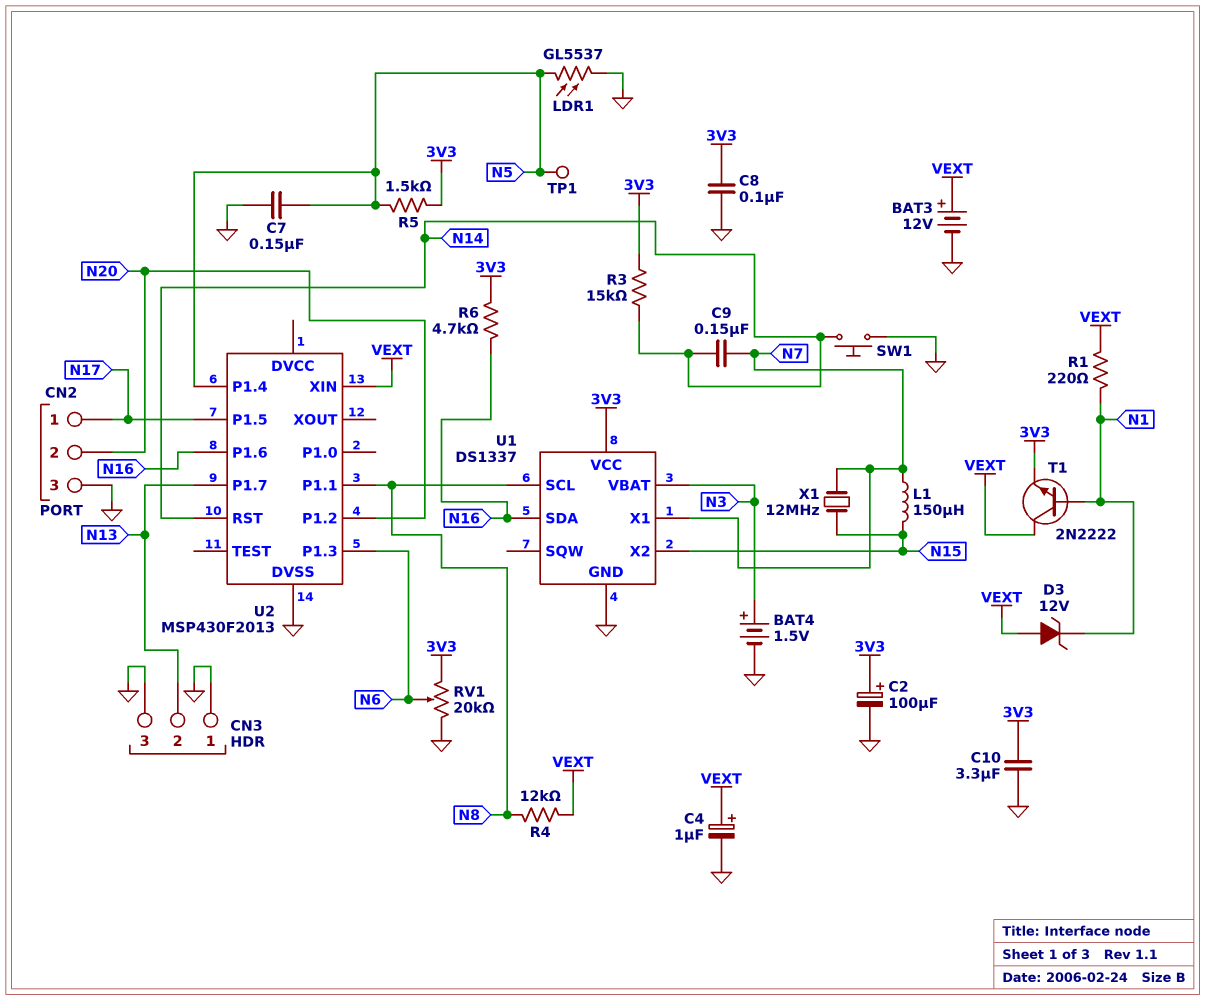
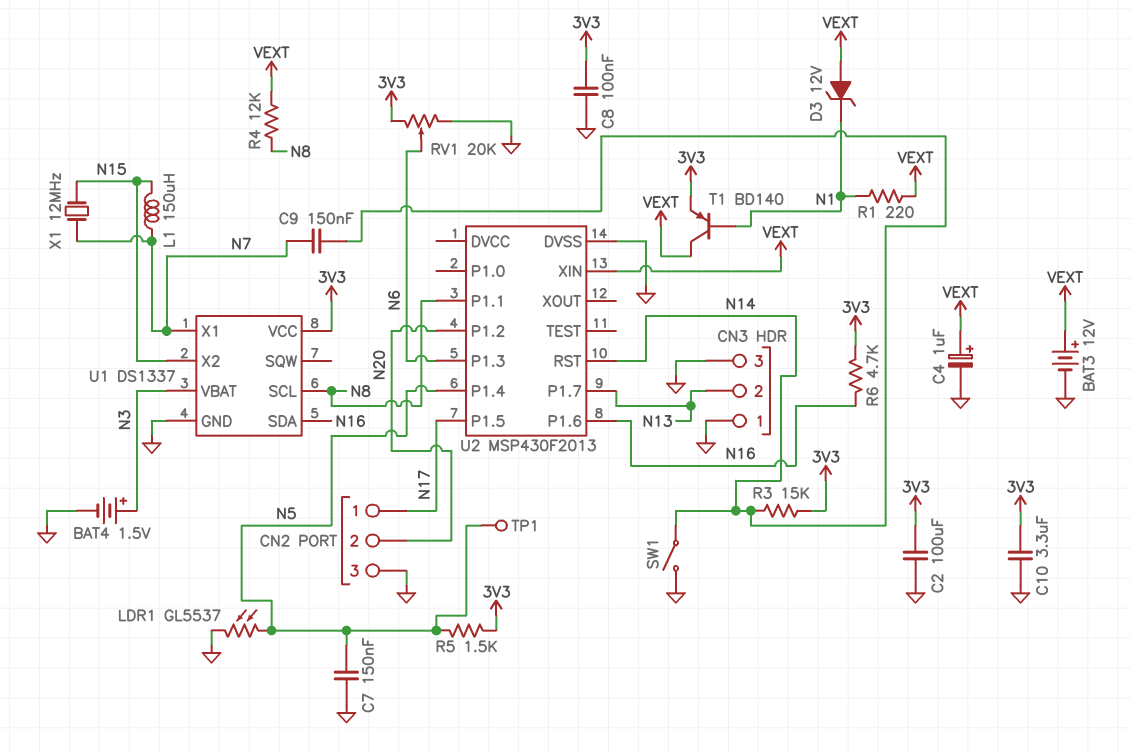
C2: 100uF (plus 3V3, minus GND) -> 100uF (3V3, GND)
SW1: button (GND, N14) -> switch (GND, N14)
T1: NPN 2N2222 (B N1, C VEXT, E 3V3) -> PNP BD140 (B N1, C VEXT, E 3V3)

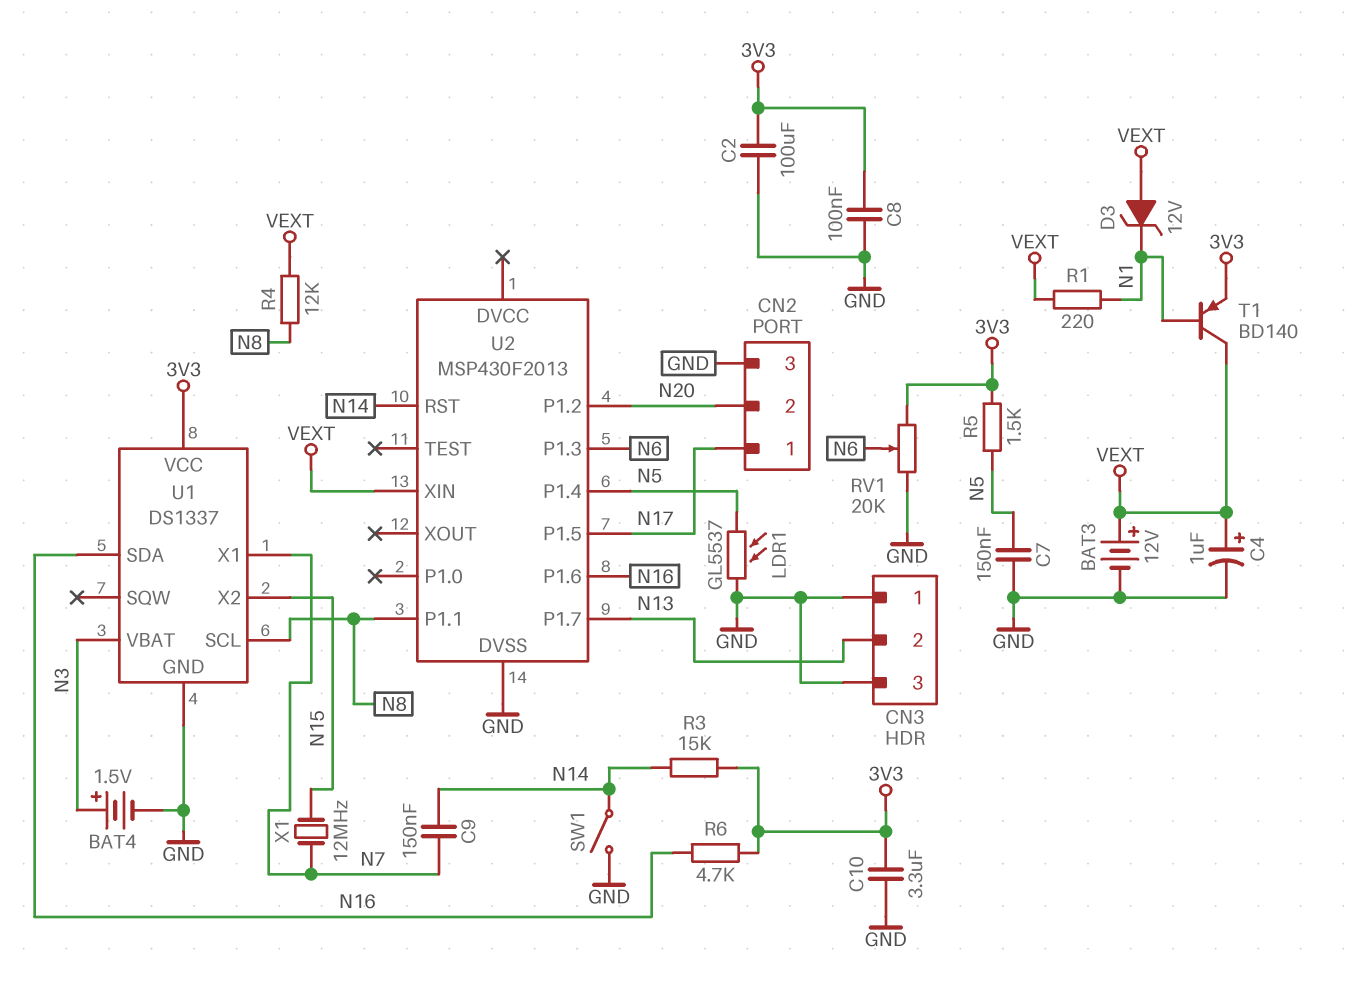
L1: 150uH (N7, N15) -> none
TP1: test point (N5) -> none

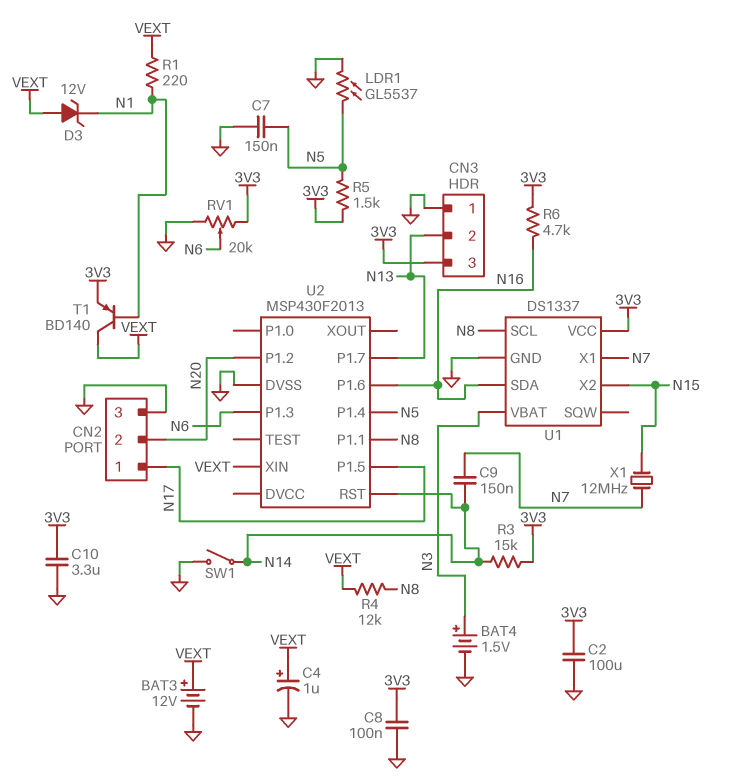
CN3 pin 3: GND -> 3V3

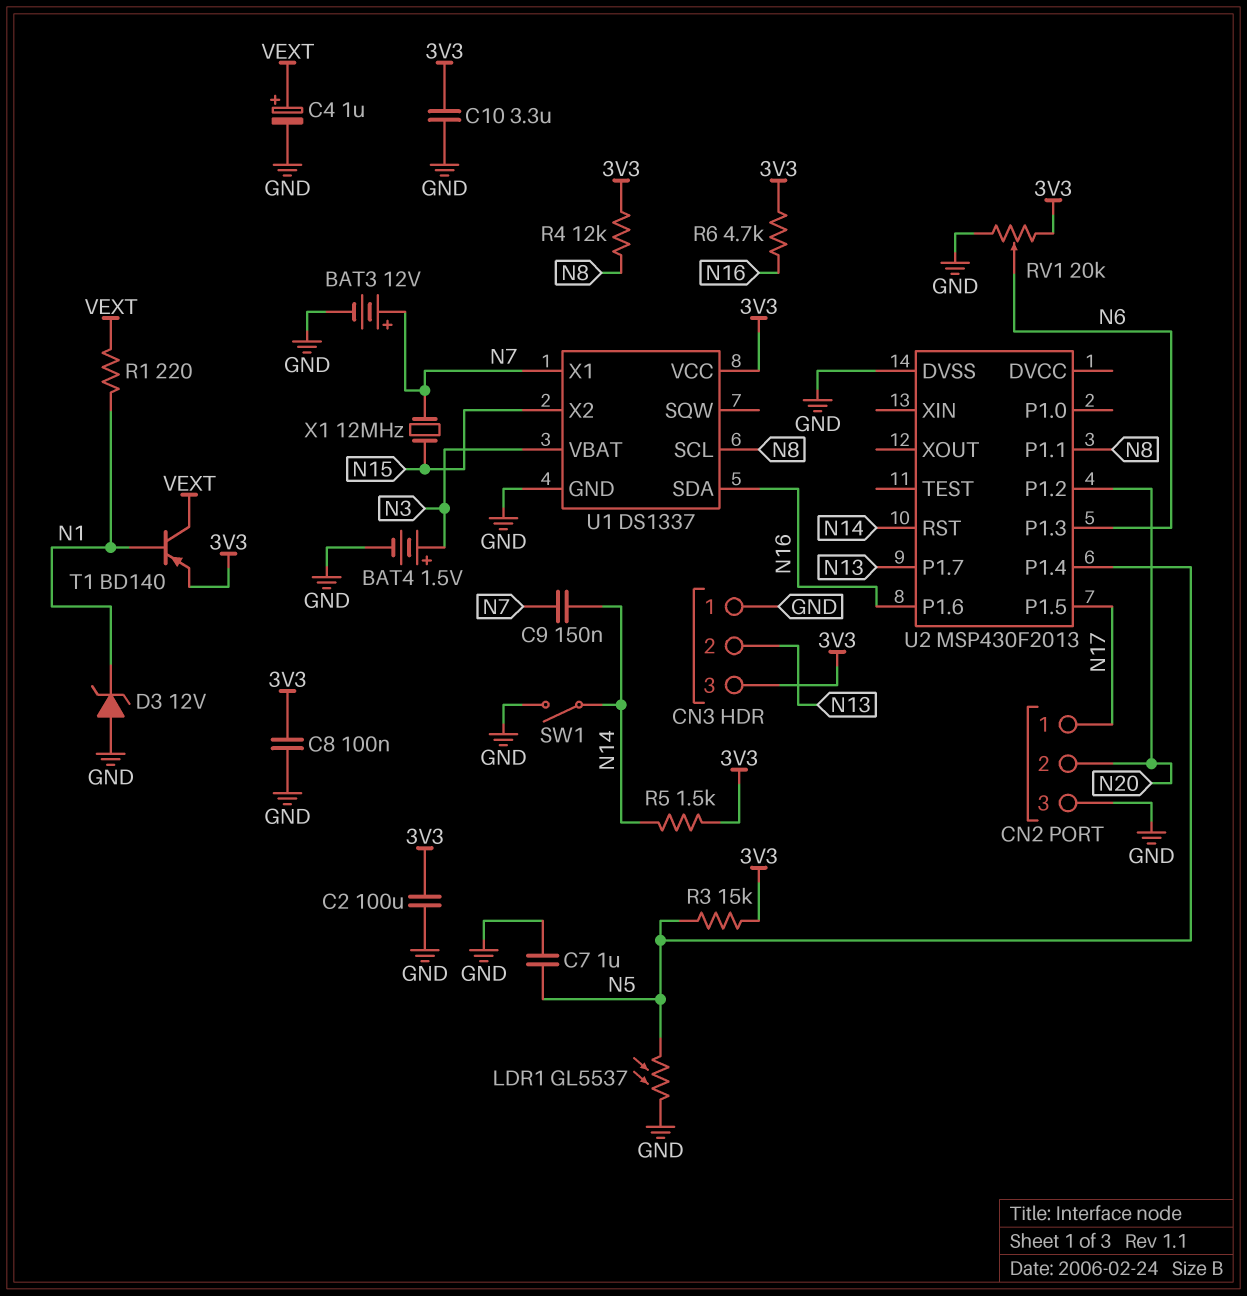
BAT3: 12V (plus VEXT, minus GND) -> 12V (plus N7, minus GND)
C7: 150nF (GND, N5) -> 1uF (GND, N5)
D3: zener 12V (A VEXT, K N1) -> zener 12V (A GND, K N1)
R3: 15k (3V3, N14) -> 15k (3V3, N5)
R4: 12k (N8, VEXT) -> 12k (3V3, N8)
R5: 1.5k (3V3, N5) -> 1.5k (3V3, N14)
U2 pin XIN: VEXT -> none

